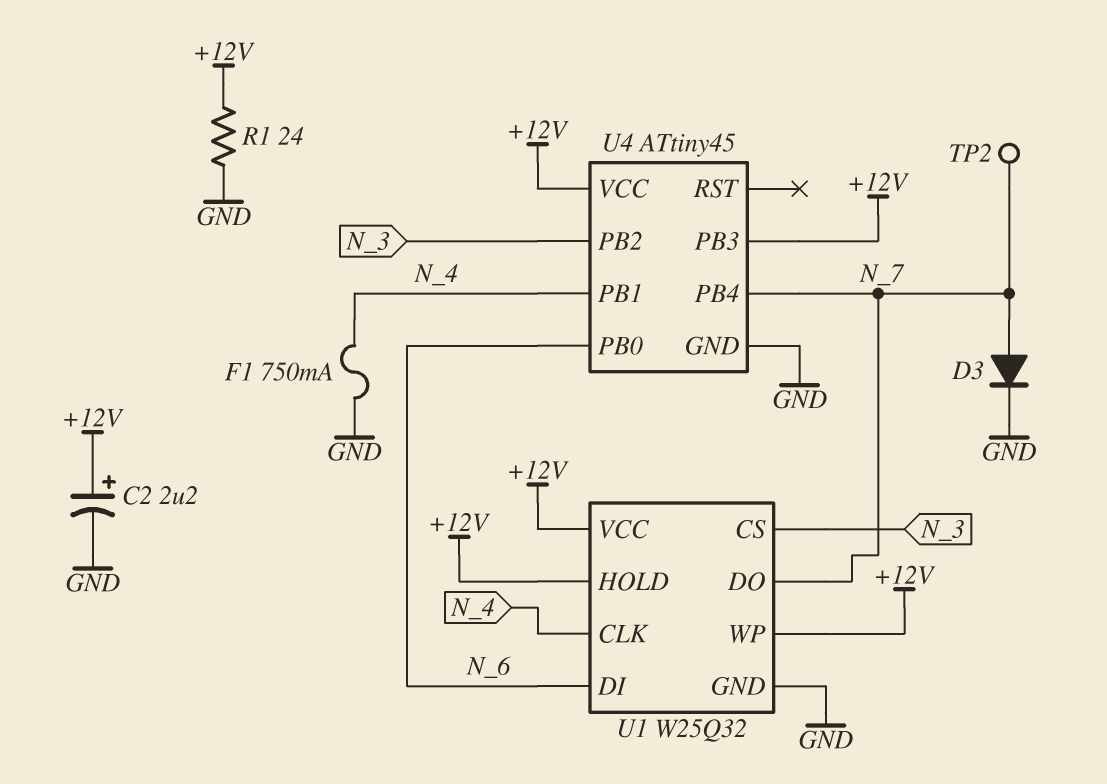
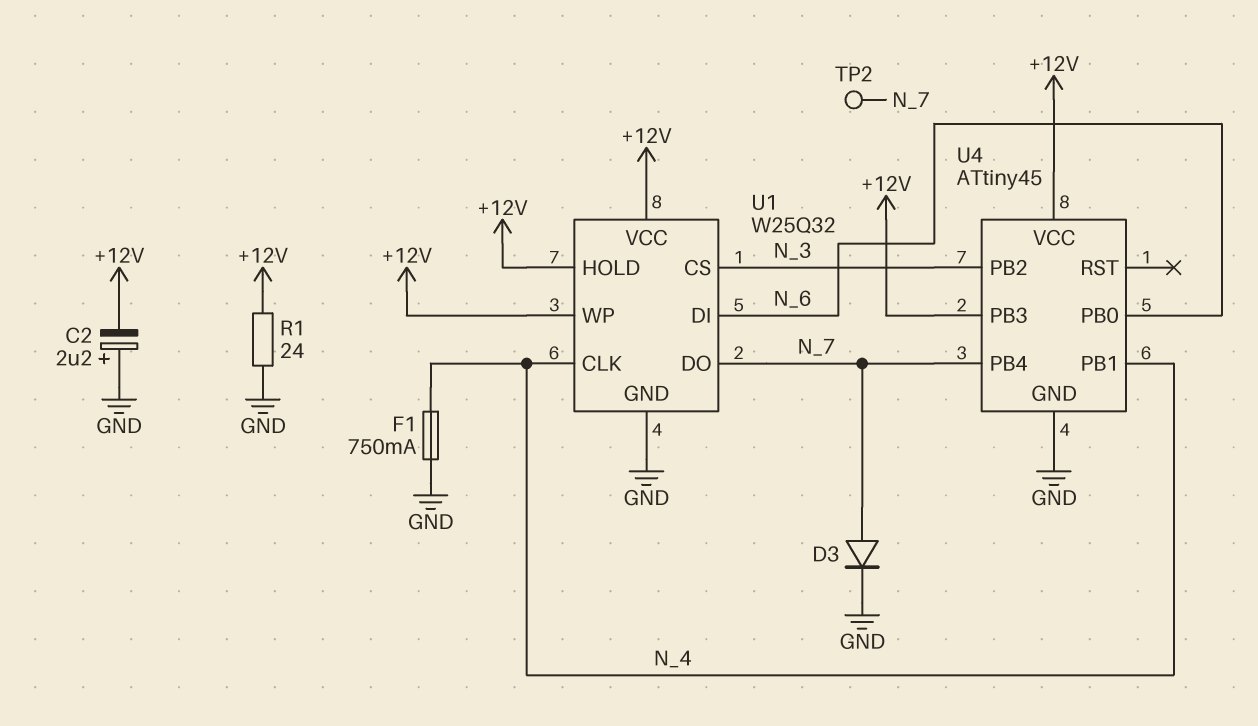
C2: 2.2uF (plus +12V, minus GND) -> 2.2uF (plus GND, minus +12V)

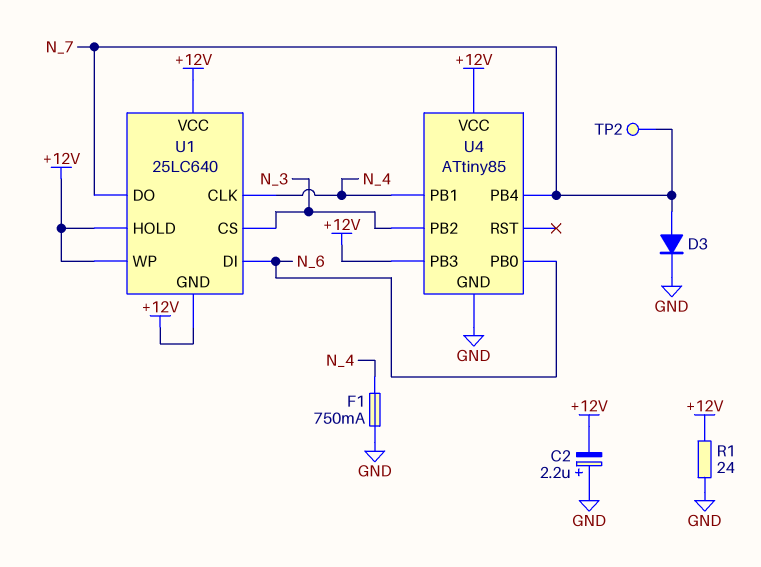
U1: W25Q32 -> 25LC640
U1 pin GND: GND -> +12V
U4: ATtiny45 -> ATtiny85

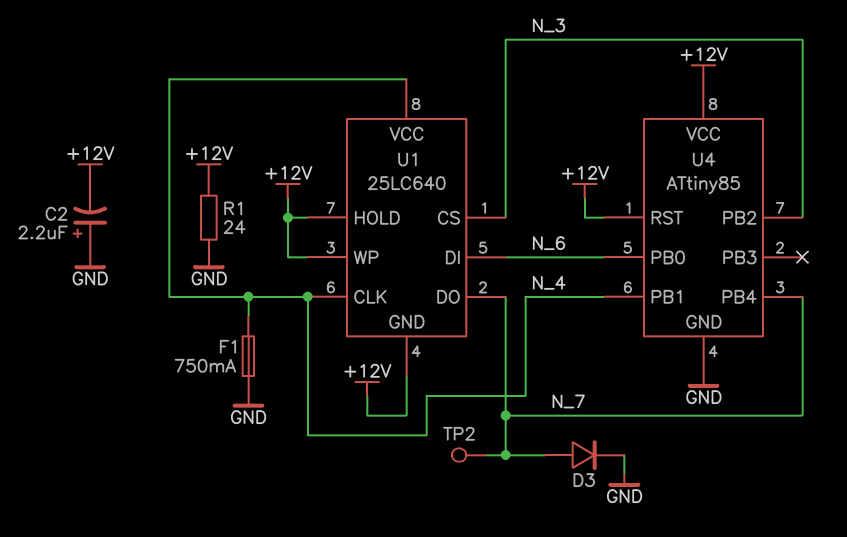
U1 pin VCC: +12V -> N_4
U4 pin PB3: +12V -> none
U4 pin RST: none -> +12V

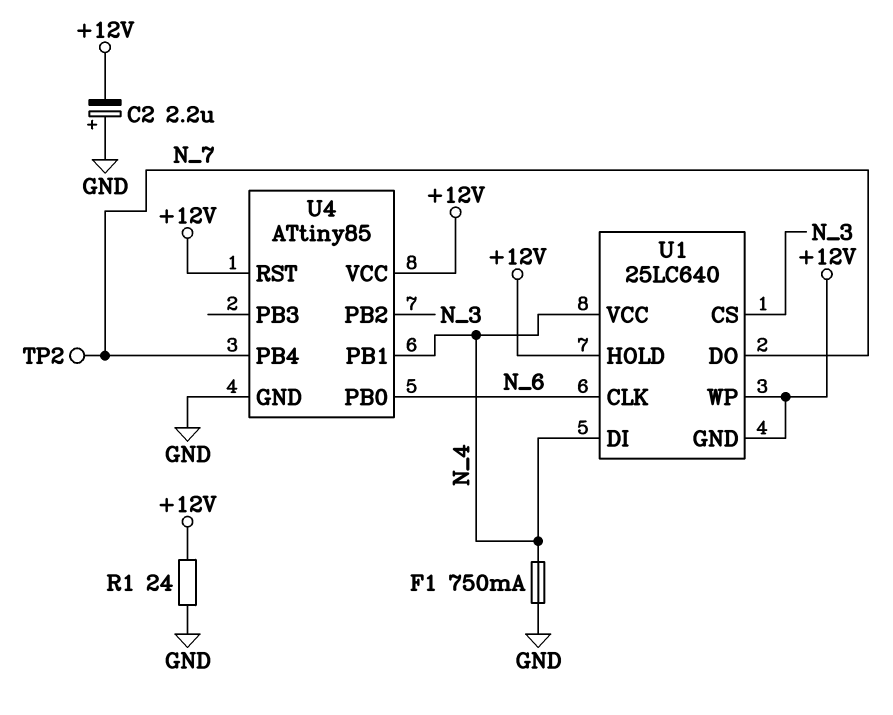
D3: diode (A N_7, K GND) -> none
U1 pin CLK: N_4 -> N_6
U1 pin DI: N_6 -> N_4

